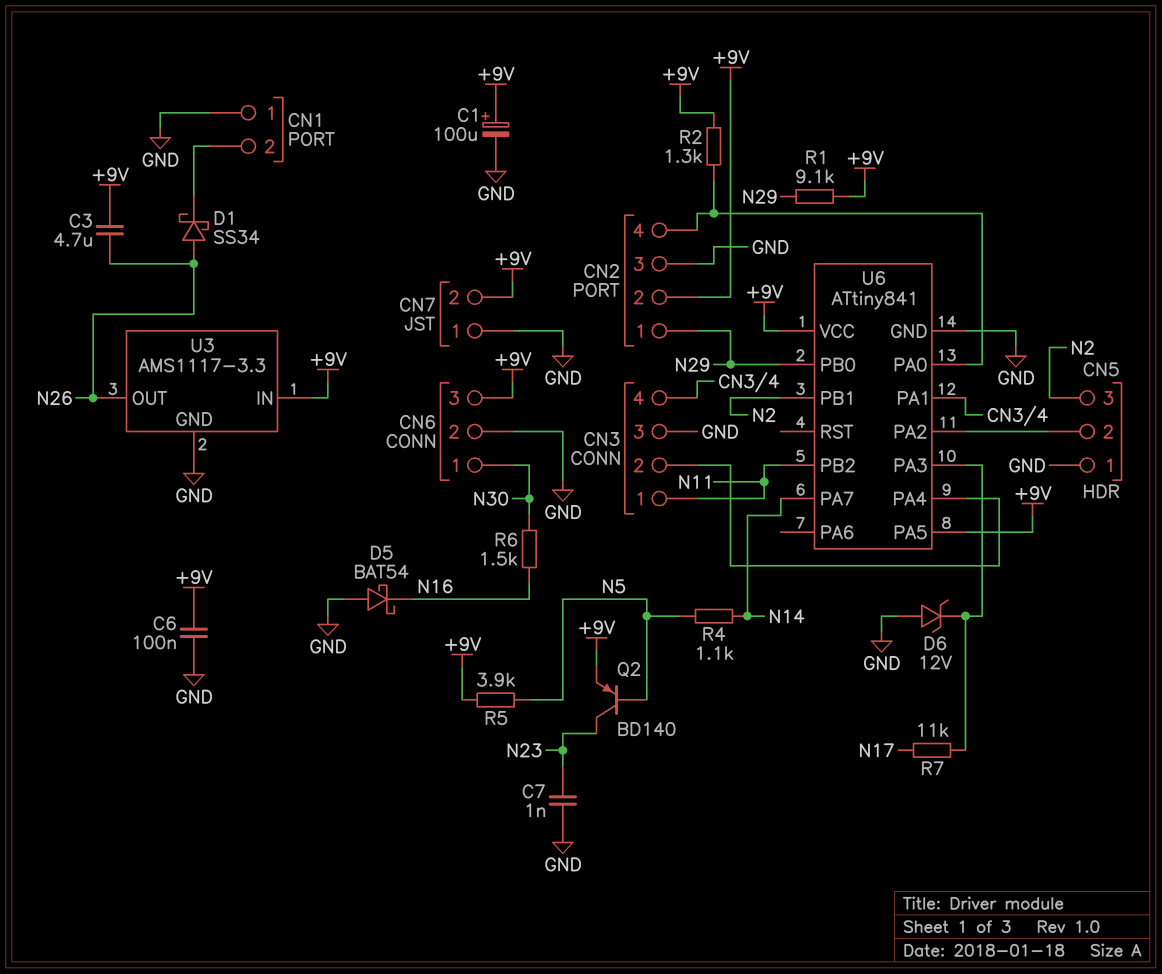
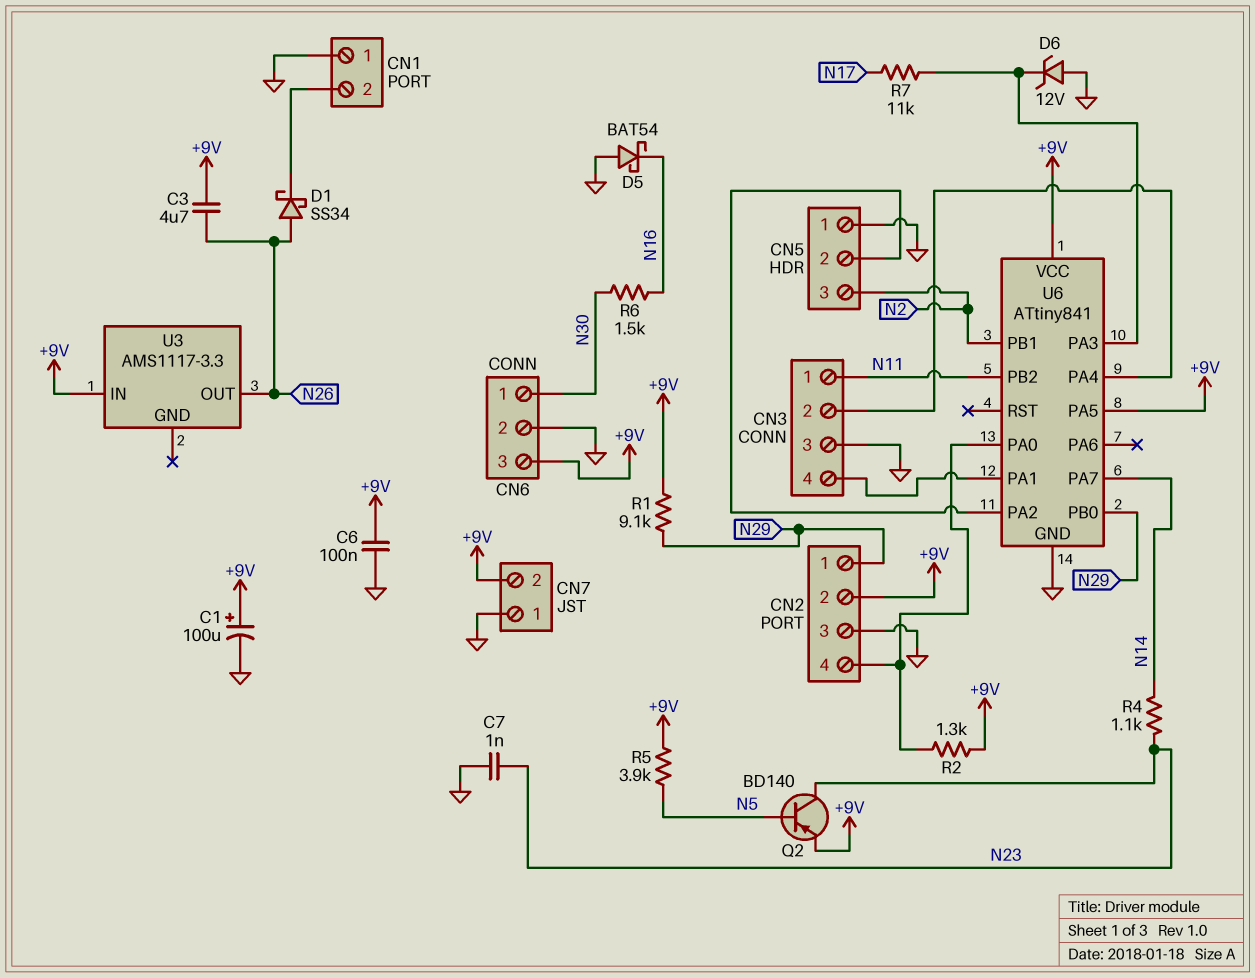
R4: 1.1k (N5, N14) -> 1.1k (N14, N23)
U3 pin GND: GND -> none

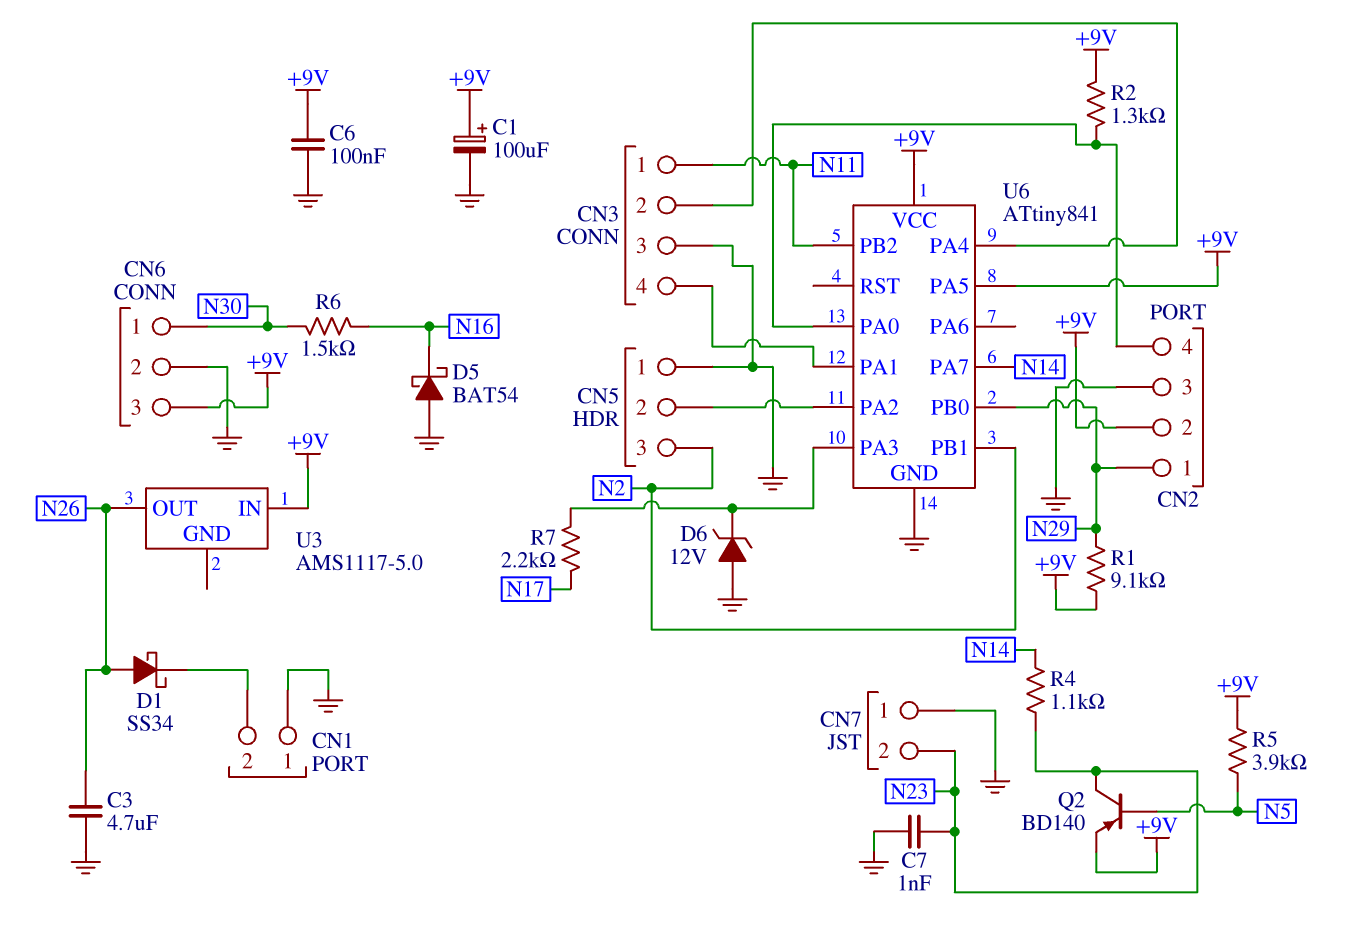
C3: 4.7uF (+9V, N26) -> 4.7uF (GND, N26)
CN7 pin 2: +9V -> N23
R7: 11k (N17, U6/PA3) -> 2.2k (N17, U6/PA3)
U3: AMS1117-3.3 -> AMS1117-5.0

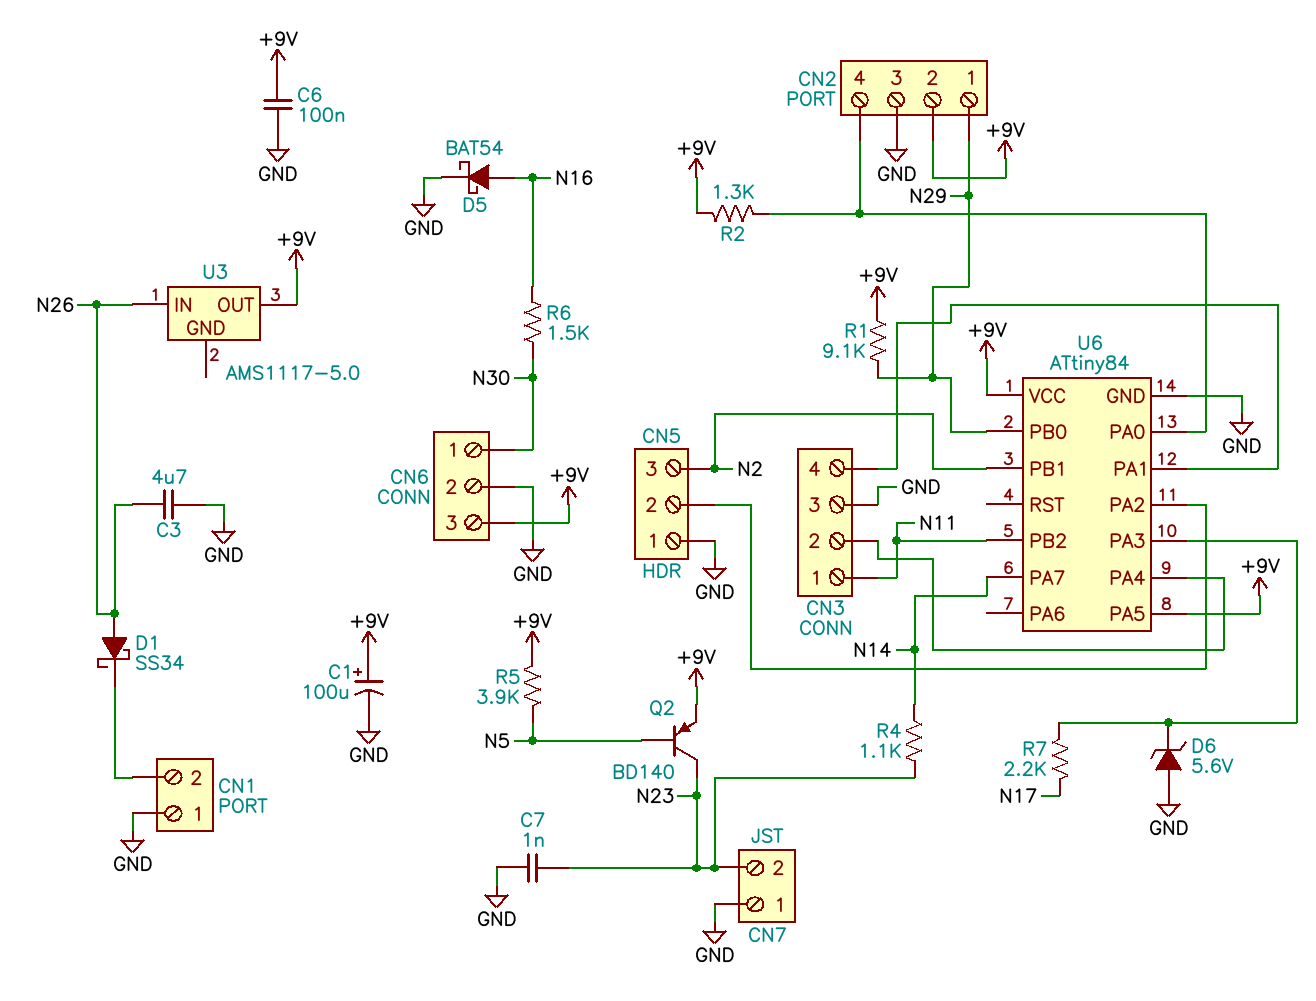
D5: schottky BAT54 (A GND, K N16) -> schottky BAT54 (A N16, K GND)
D6: zener 12V (A GND, K U6/PA3) -> zener 5.6V (A GND, K U6/PA3)
U3 pin IN: +9V -> N26
U3 pin OUT: N26 -> +9V
U6: ATtiny841 -> ATtiny84

